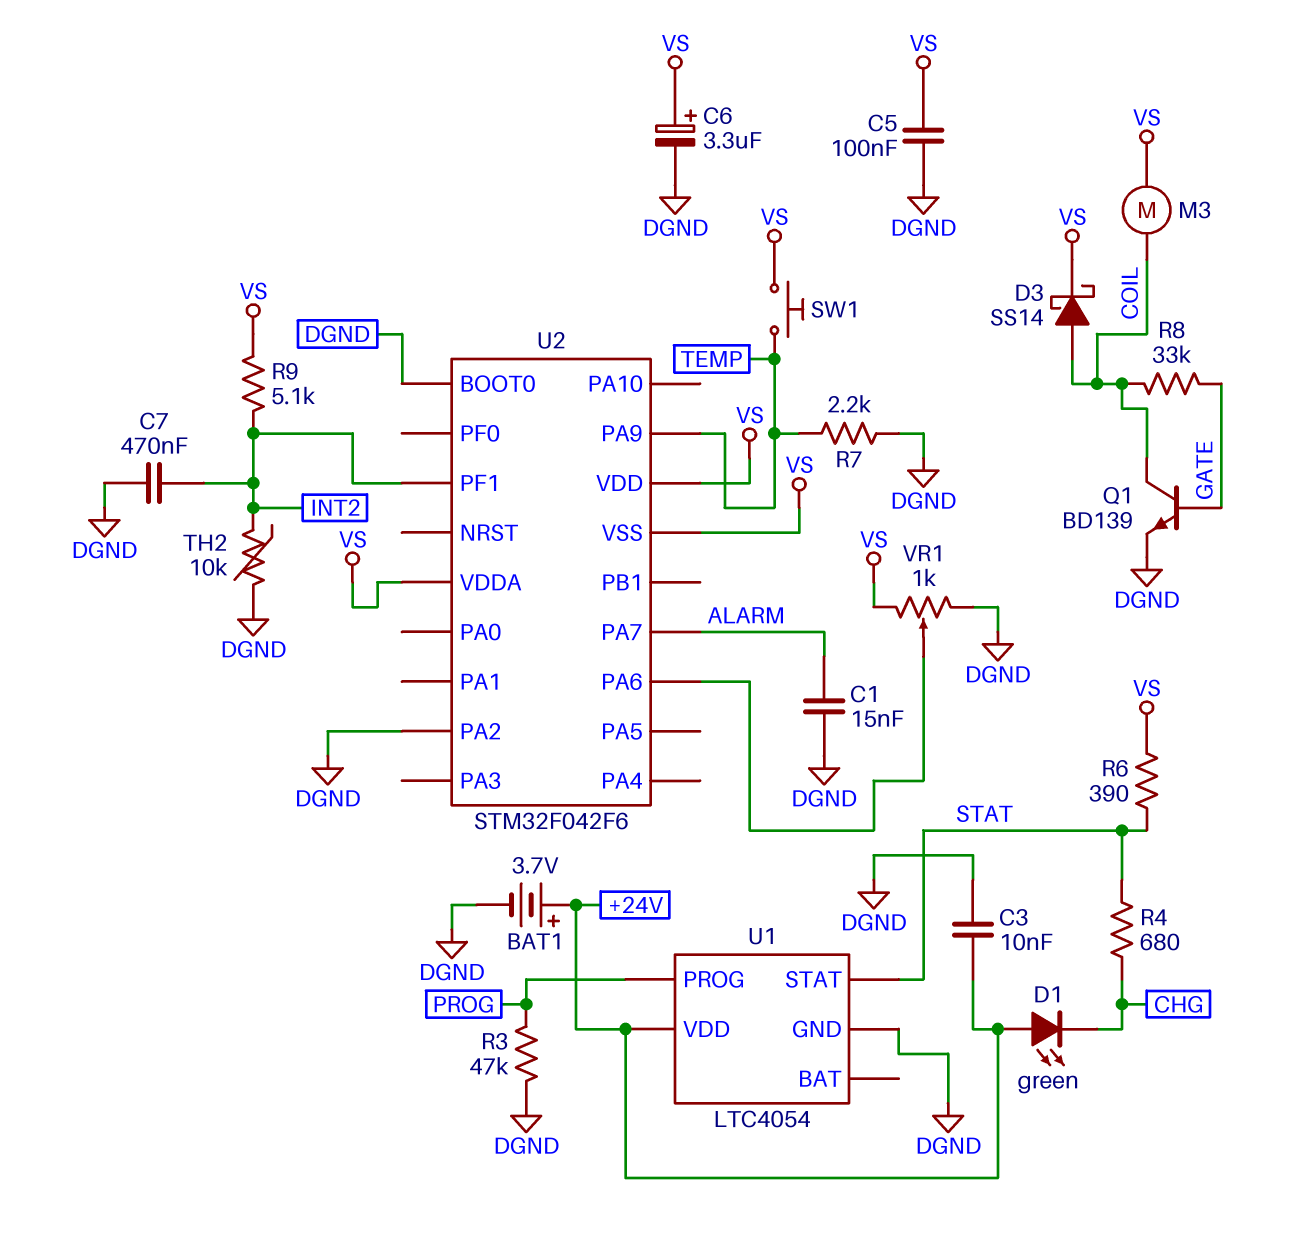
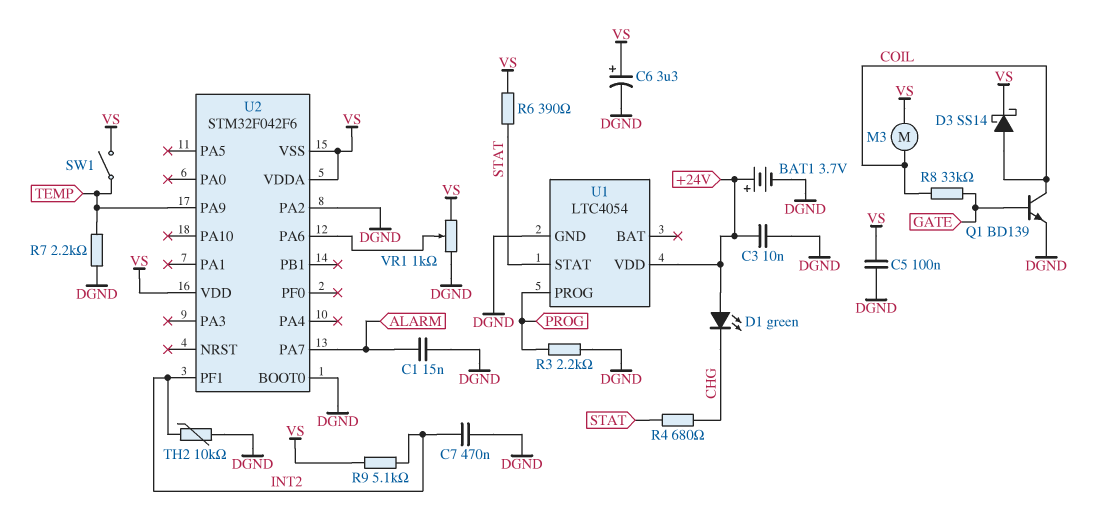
R3: 47k (DGND, PROG) -> 2.2k (DGND, PROG)
SW1: button (TEMP, VS) -> switch (TEMP, VS)

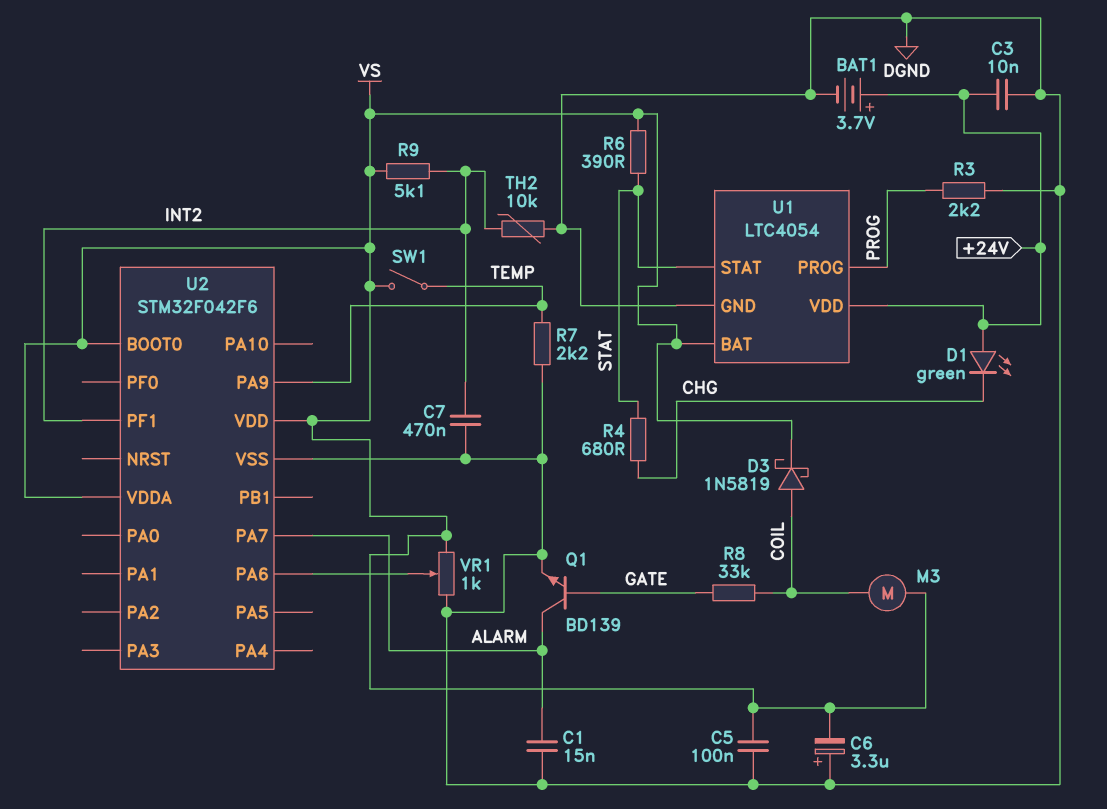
C6: 3.3uF (plus VS, minus DGND) -> 3.3uF (plus DGND, minus VS)
D3: schottky SS14 (A COIL, K VS) -> schottky 1N5819 (A COIL, K VS)
Q1: NPN BD139 (B GATE, C COIL, E DGND) -> NPN BD139 (B GATE, C ALARM, E DGND)
U1 pin BAT: none -> VS
U2 pin BOOT0: DGND -> VS
U2 pin PA2: DGND -> none
U2 pin VSS: VS -> DGND

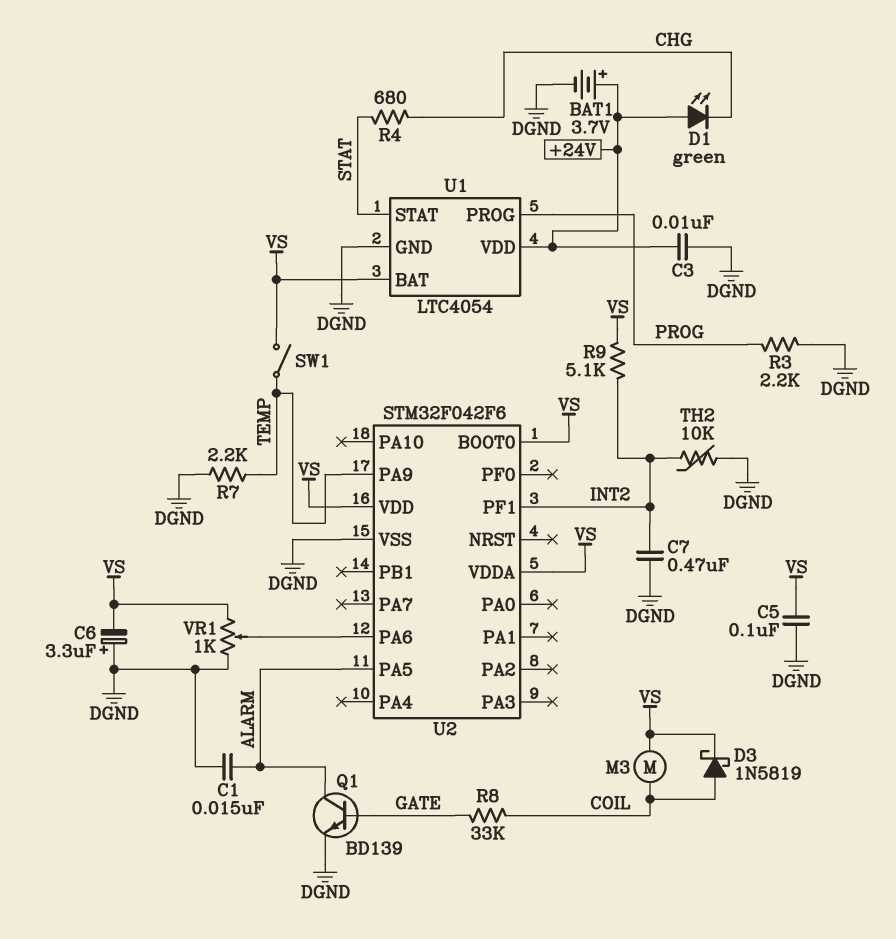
R6: 390 (STAT, VS) -> none
U2 pin PA5: none -> ALARM
U2 pin PA7: ALARM -> none

